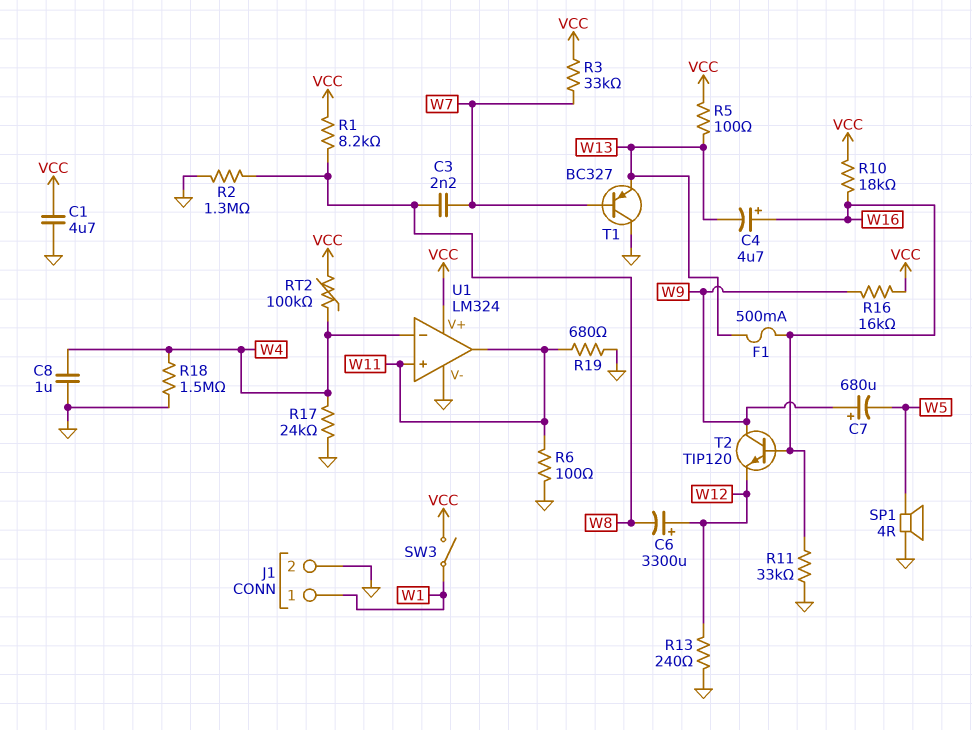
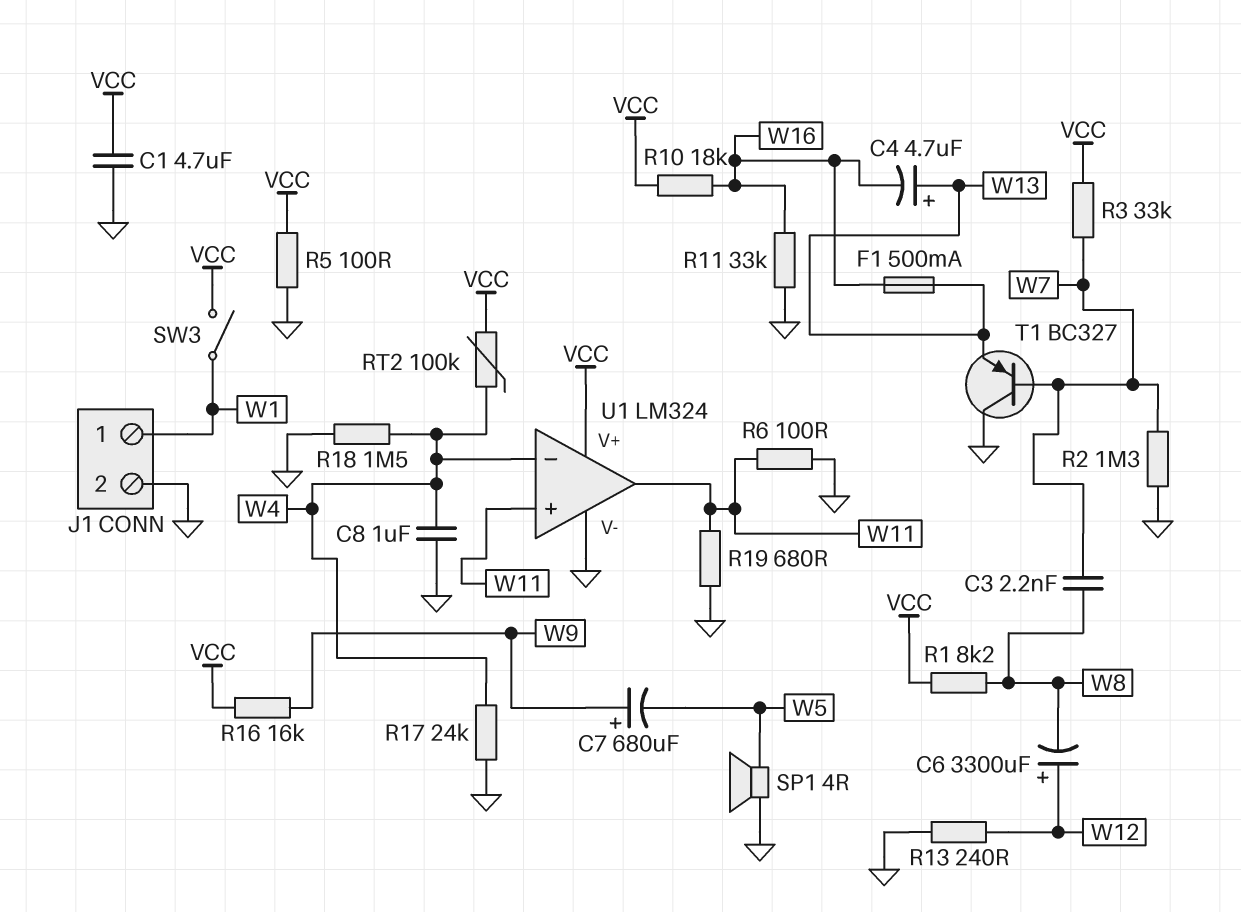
C4: 4.7uF (plus W16, minus W13) -> 4.7uF (plus W13, minus W16)
R2: 1.3M (GND, W8) -> 1.3M (GND, W7)
R5: 100 (VCC, W13) -> 100 (GND, VCC)
T2: NPN TIP120 (B W16, C W9, E W12) -> none

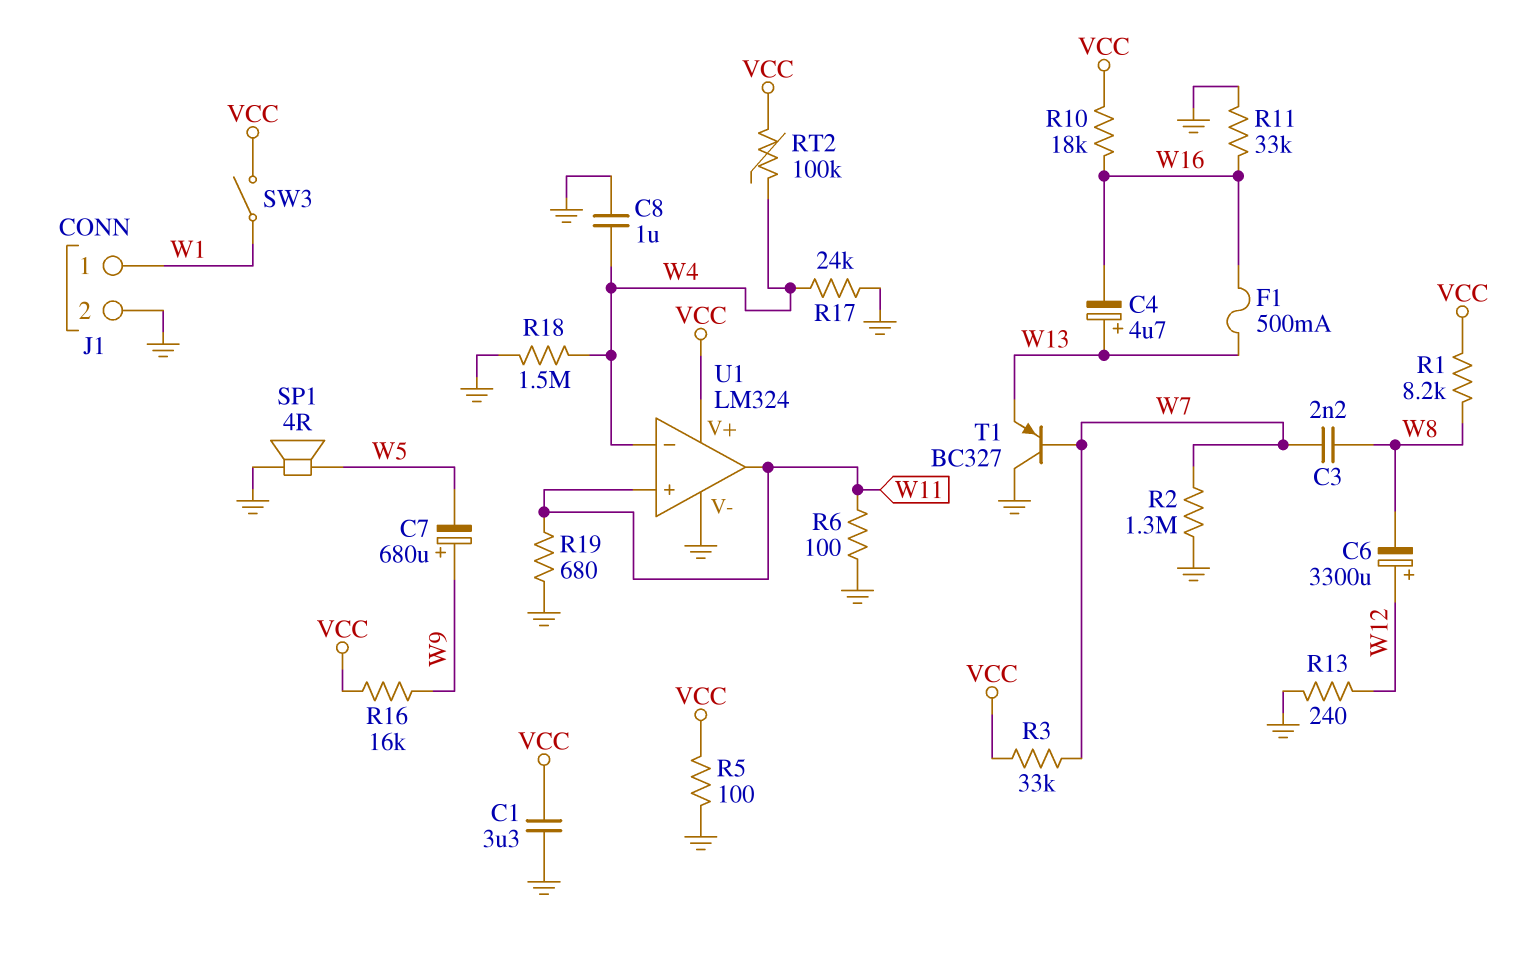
C1: 4.7uF (GND, VCC) -> 3.3uF (GND, VCC)

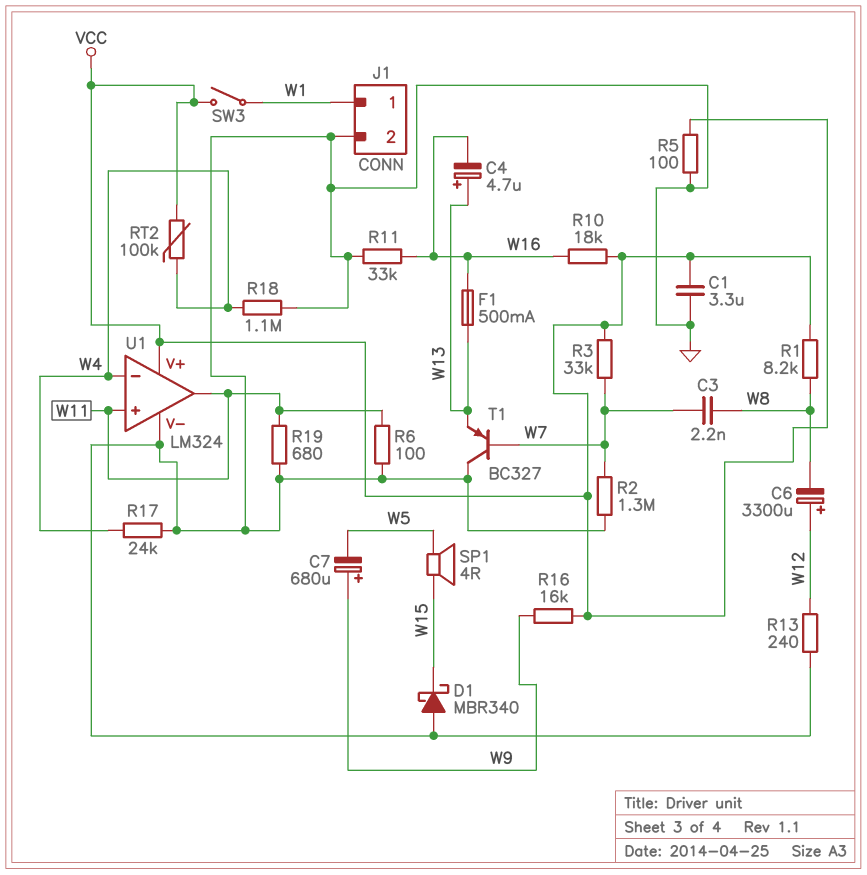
C8: 1uF (GND, W4) -> none
D1: none -> schottky MBR340 (A GND, K W15)
R18: 1.5M (GND, W4) -> 1.1M (GND, W4)
SP1: speaker 4R (GND, W5) -> speaker 4R (W5, W15)

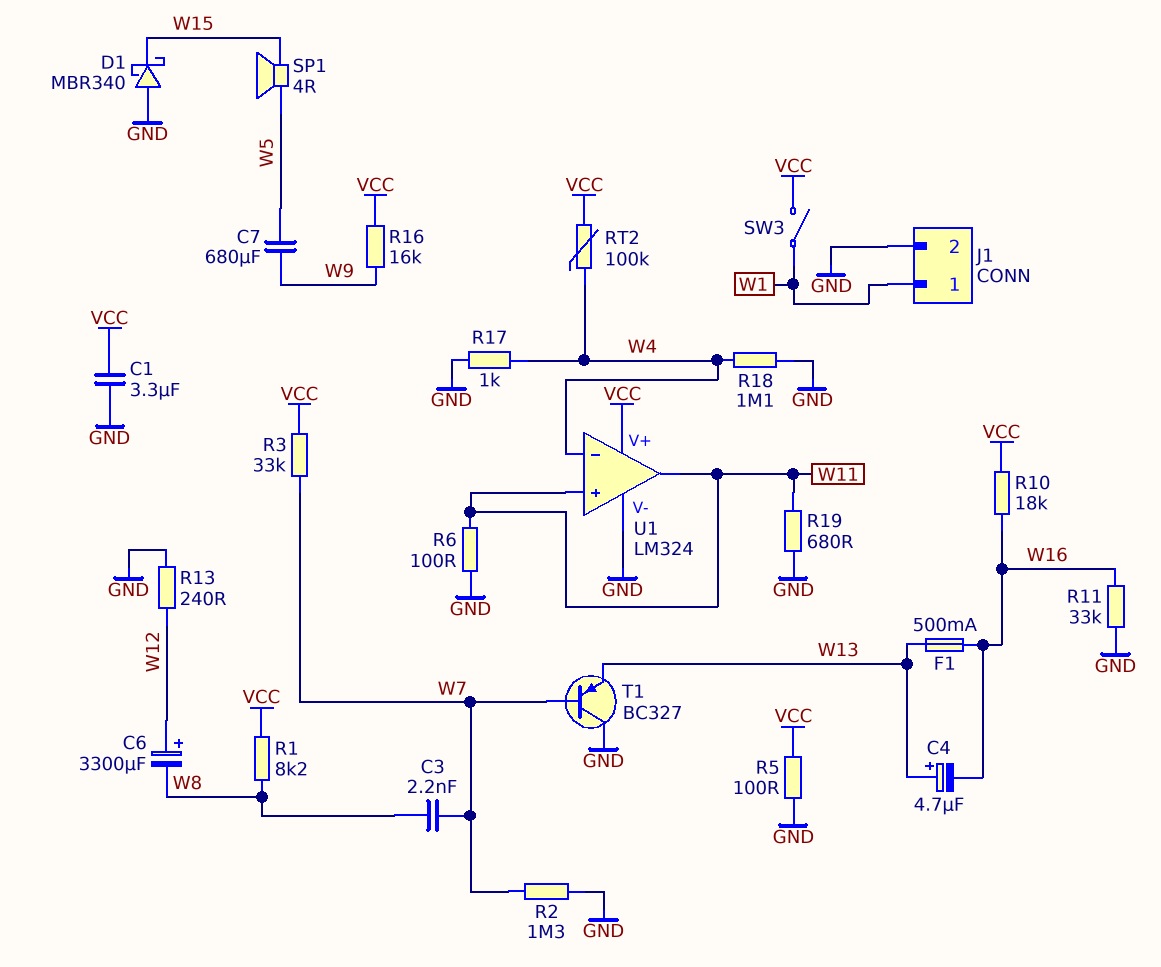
C7: 680uF (plus W9, minus W5) -> 680uF (W5, W9)
R17: 24k (GND, W4) -> 1k (GND, W4)

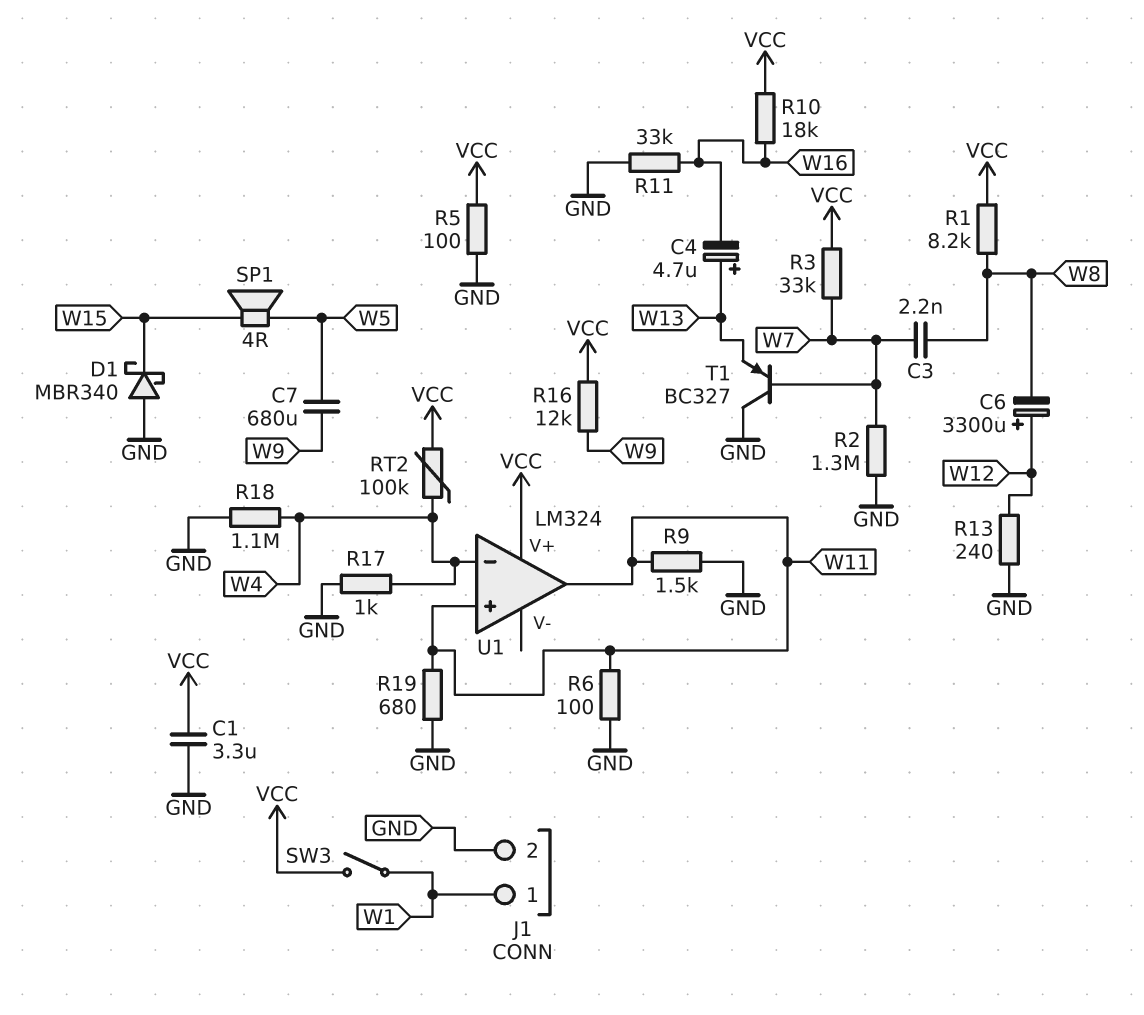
F1: 500mA (W13, W16) -> none
R9: none -> 1.5k (GND, W11)
R16: 16k (VCC, W9) -> 12k (VCC, W9)
U1 pin V-: GND -> none

